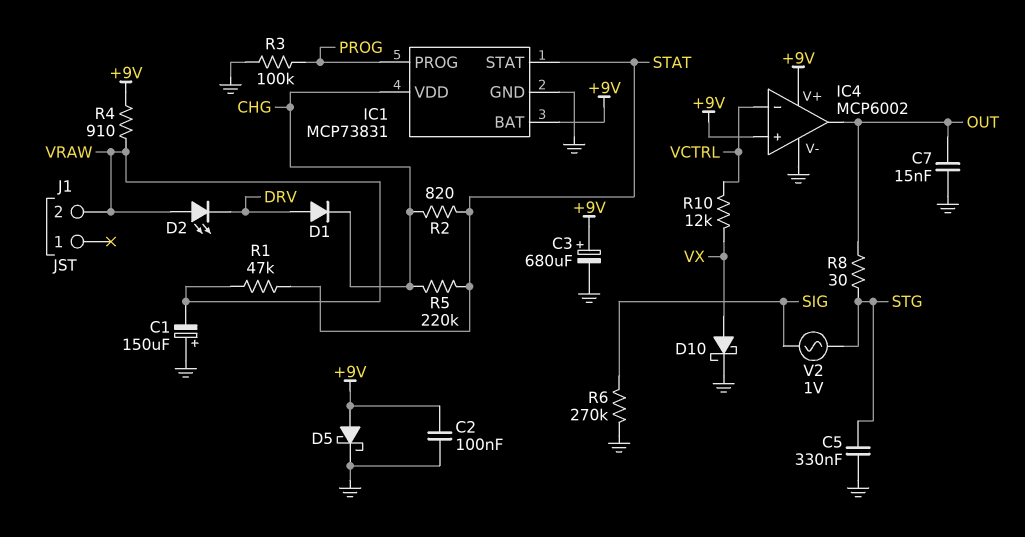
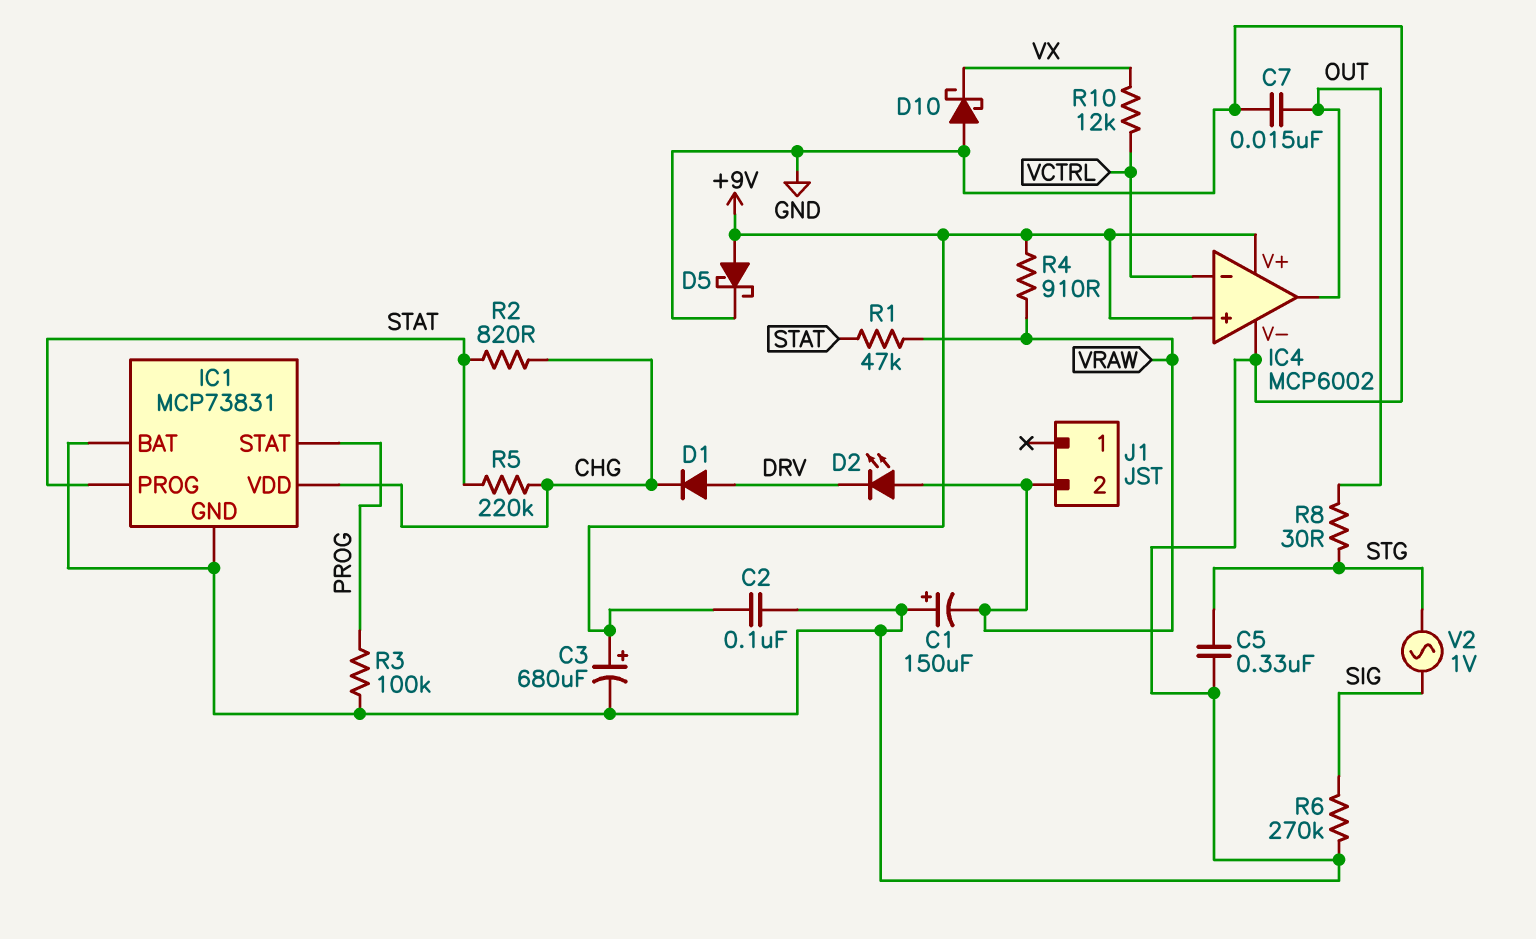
D10: schottky (A VX, K GND) -> schottky (A GND, K VX)
IC1 pin BAT: +9V -> GND
IC1 pin PROG: PROG -> STAT
IC1 pin STAT: STAT -> PROG

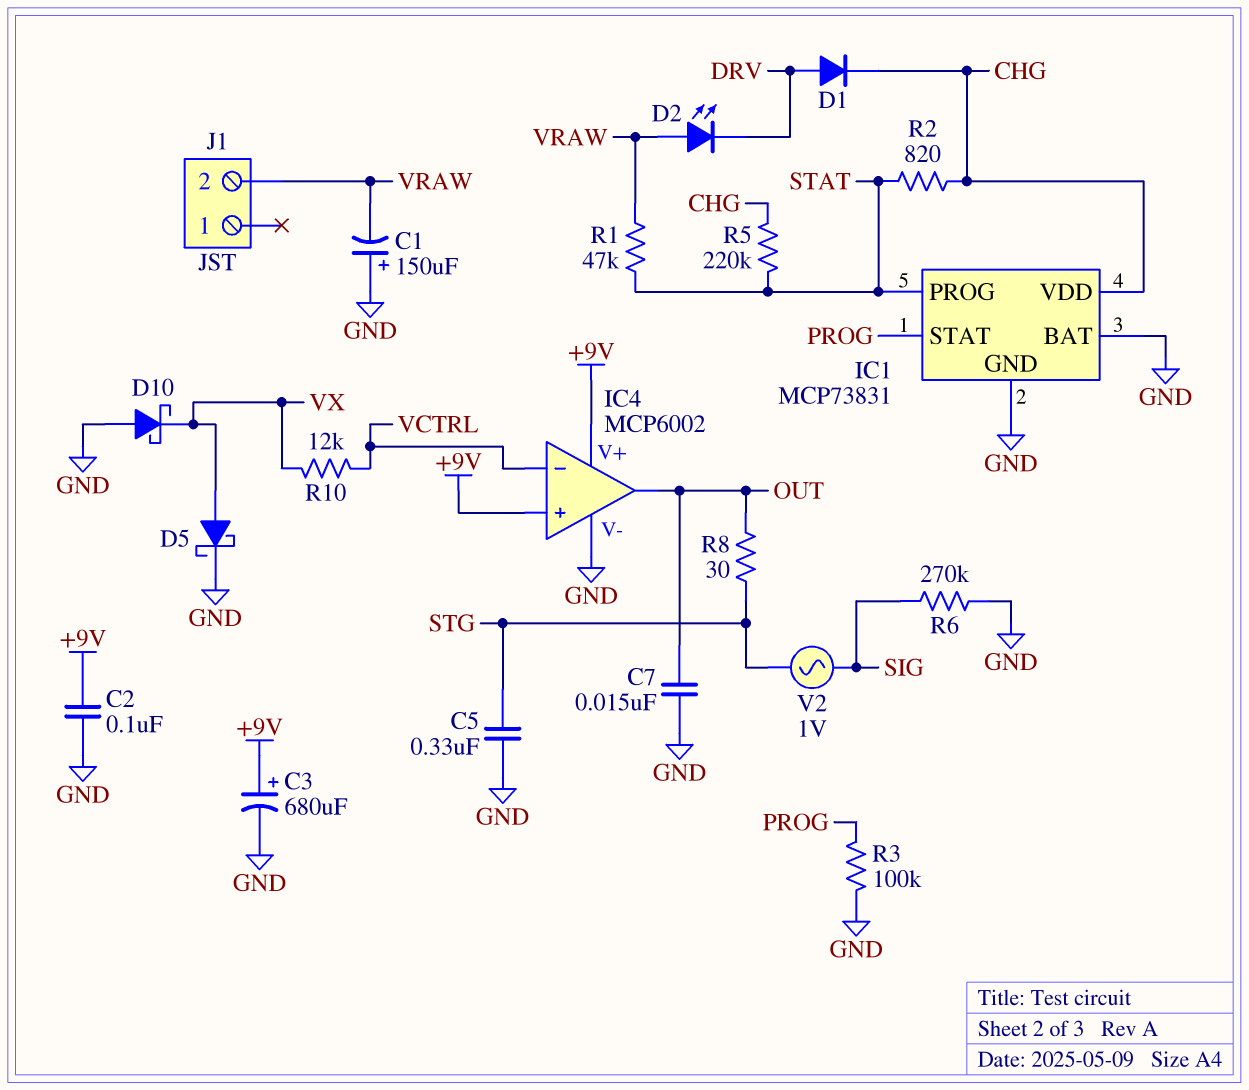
D5: schottky (A +9V, K GND) -> schottky (A VX, K GND)
R4: 910 (+9V, VRAW) -> none

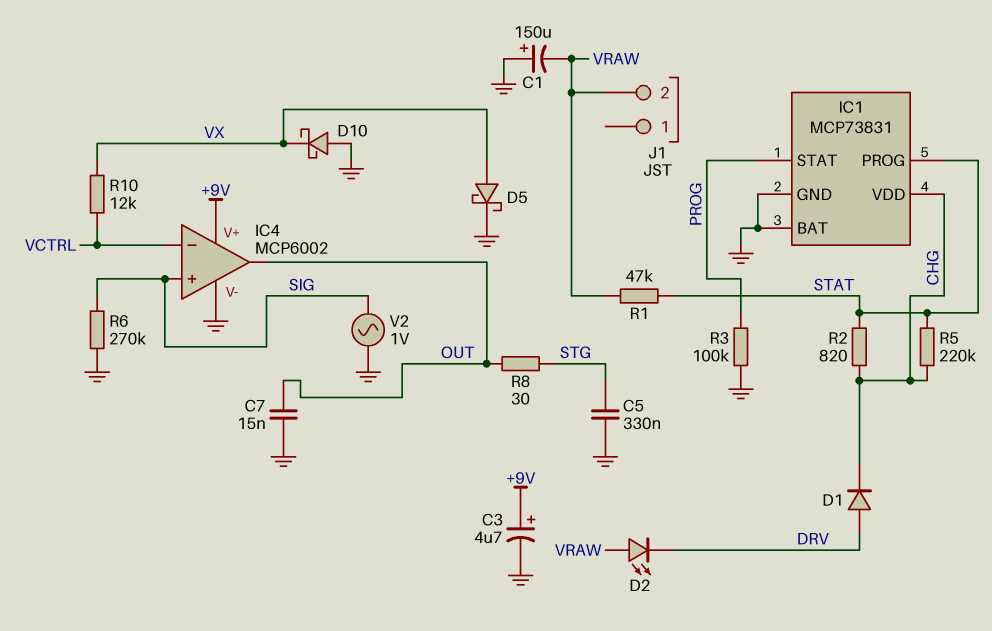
C2: 100nF (+9V, GND) -> none
C3: 680uF (plus +9V, minus GND) -> 4.7uF (plus +9V, minus GND)
IC4 pin in+: +9V -> SIG
V2: AC 1V (SIG, STG) -> AC 1V (GND, SIG)

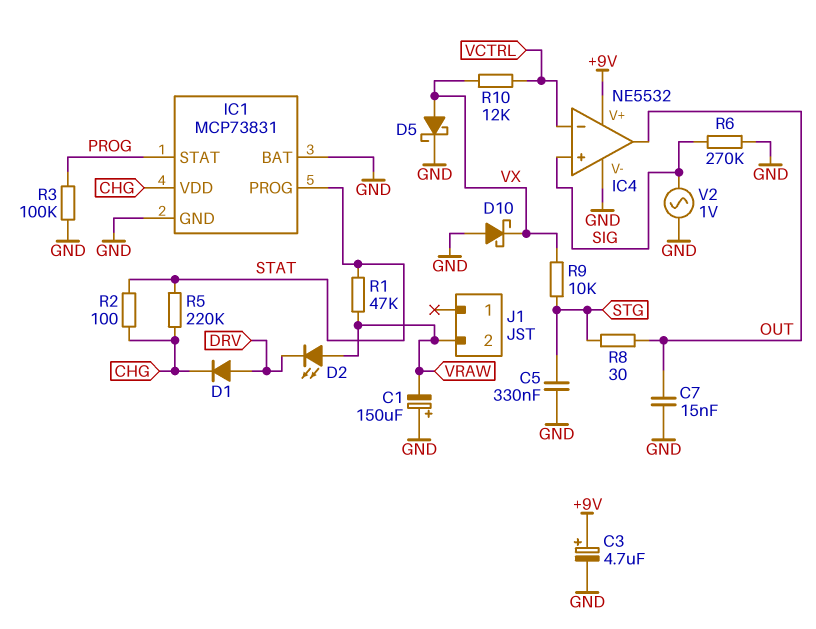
IC4: MCP6002 -> NE5532
R2: 820 (CHG, STAT) -> 100 (CHG, STAT)
R9: none -> 10k (STG, VX)

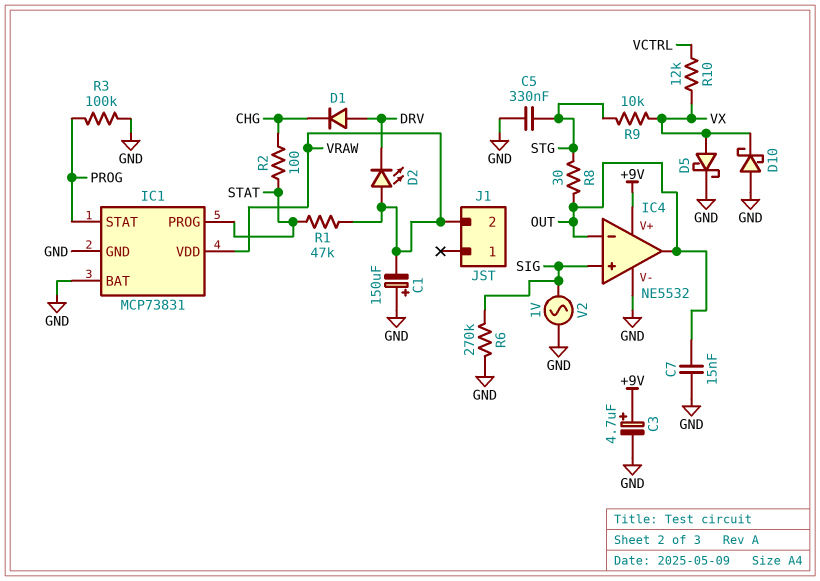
IC1 pin VDD: CHG -> VRAW
IC4 pin in-: VCTRL -> OUT
R5: 220k (CHG, STAT) -> none

